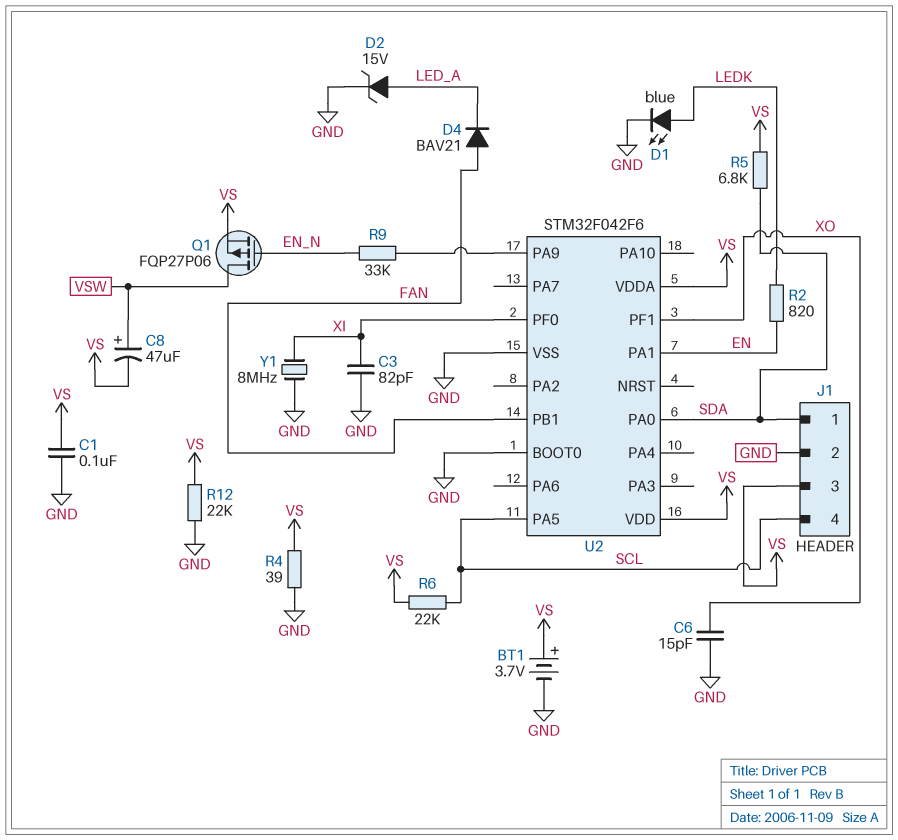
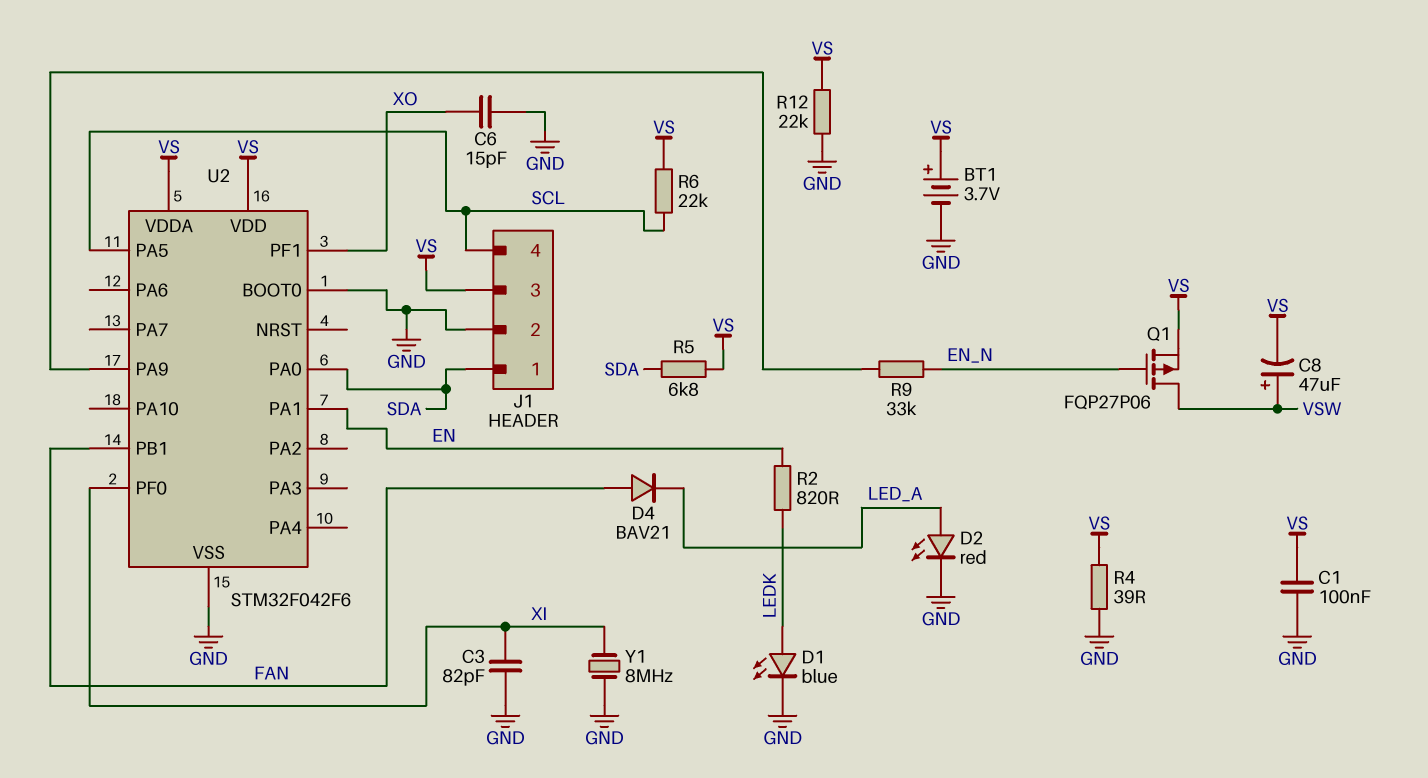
D2: zener 15V (A LED_A, K GND) -> LED red (A LED_A, K GND)

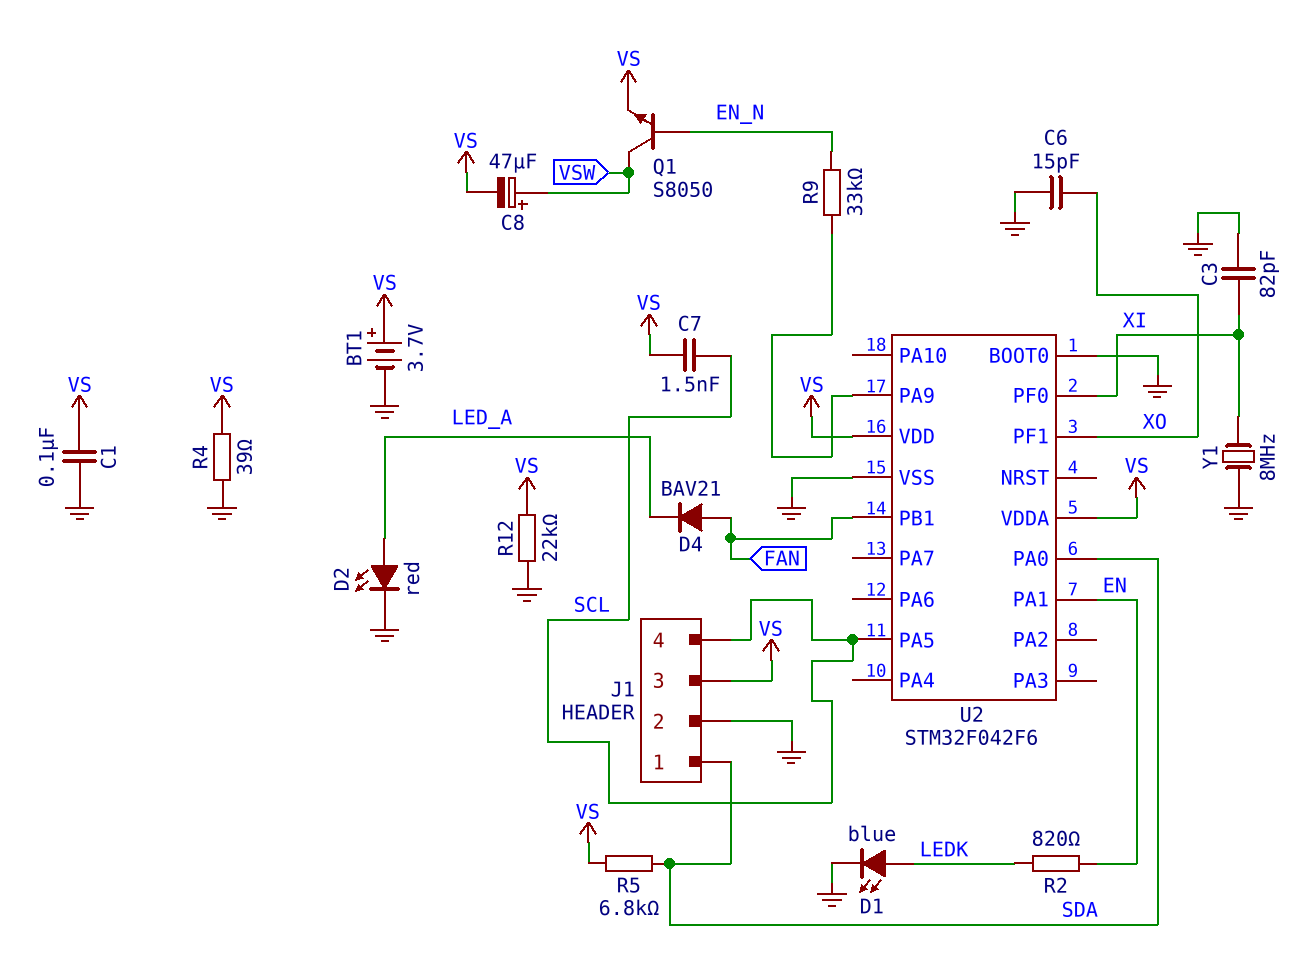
C7: none -> 1.5nF (SCL, VS)
Q1: PMOS FQP27P06 (G EN_N, D VSW, S VS) -> NPN S8050 (B EN_N, C VSW, E VS)
R6: 22k (SCL, VS) -> none

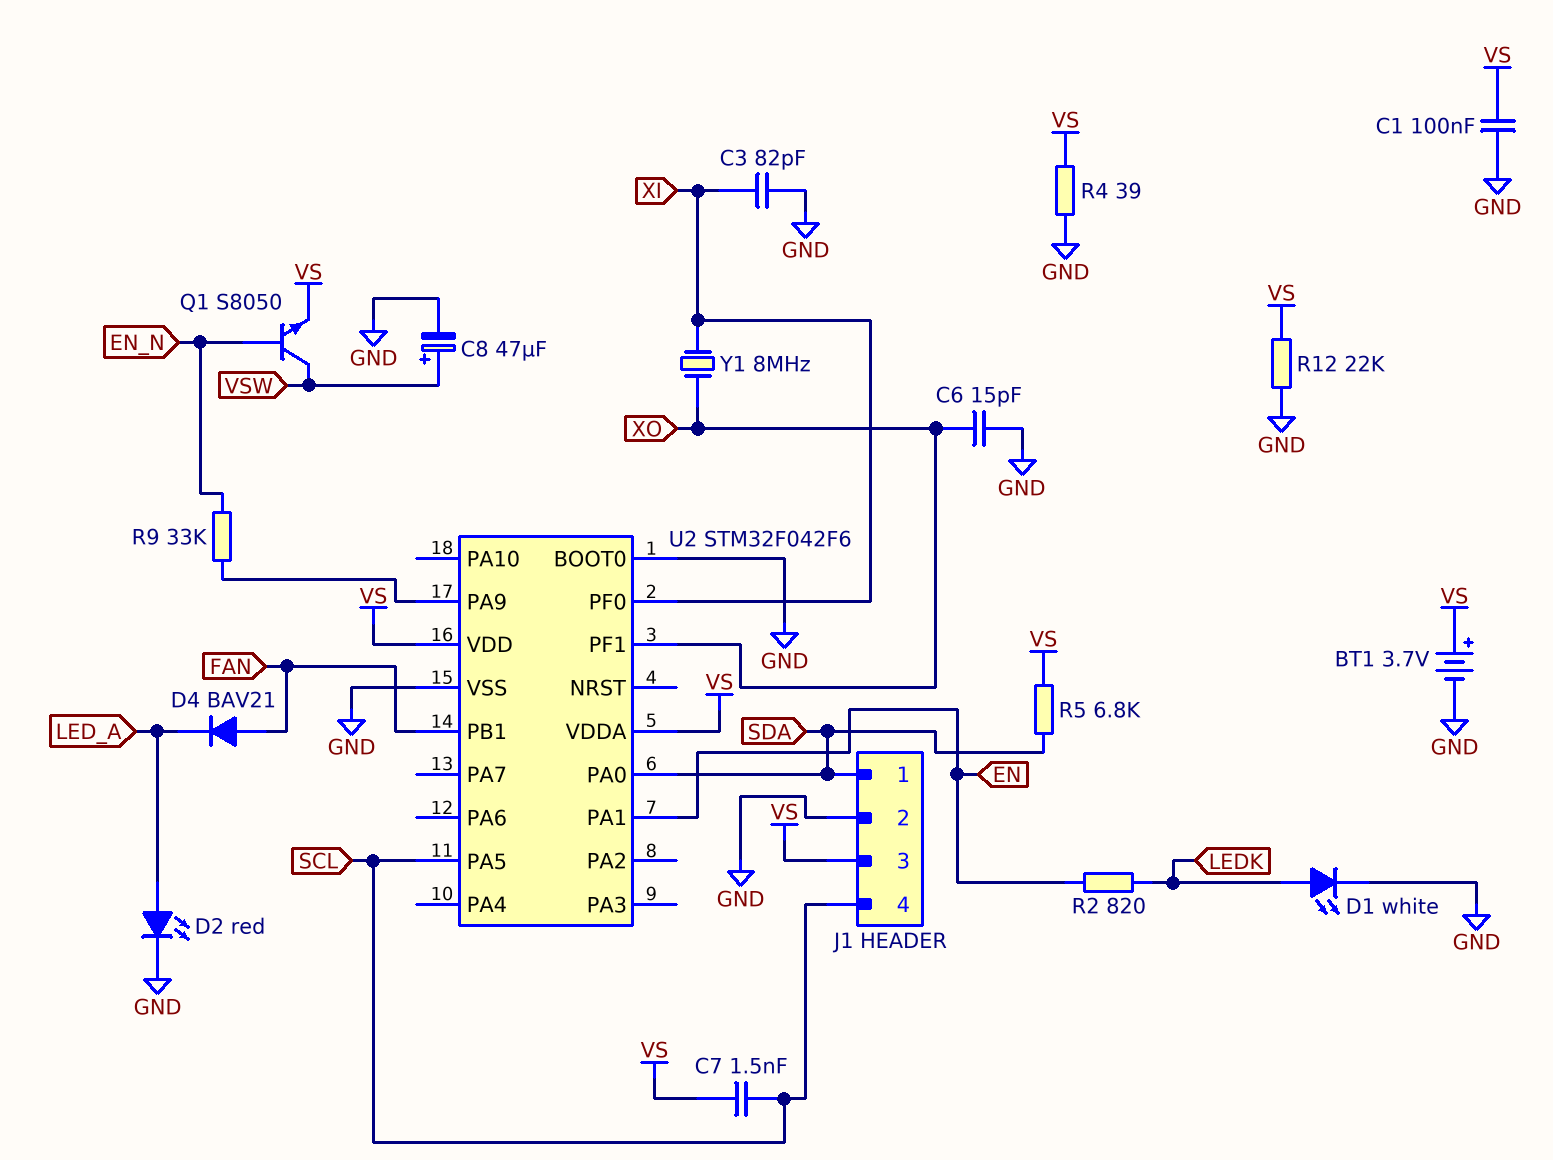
C8: 47uF (plus VSW, minus VS) -> 47uF (plus VSW, minus GND)
D1: LED blue (A LEDK, K GND) -> LED white (A LEDK, K GND)
Y1: 8MHz (GND, XI) -> 8MHz (XI, XO)

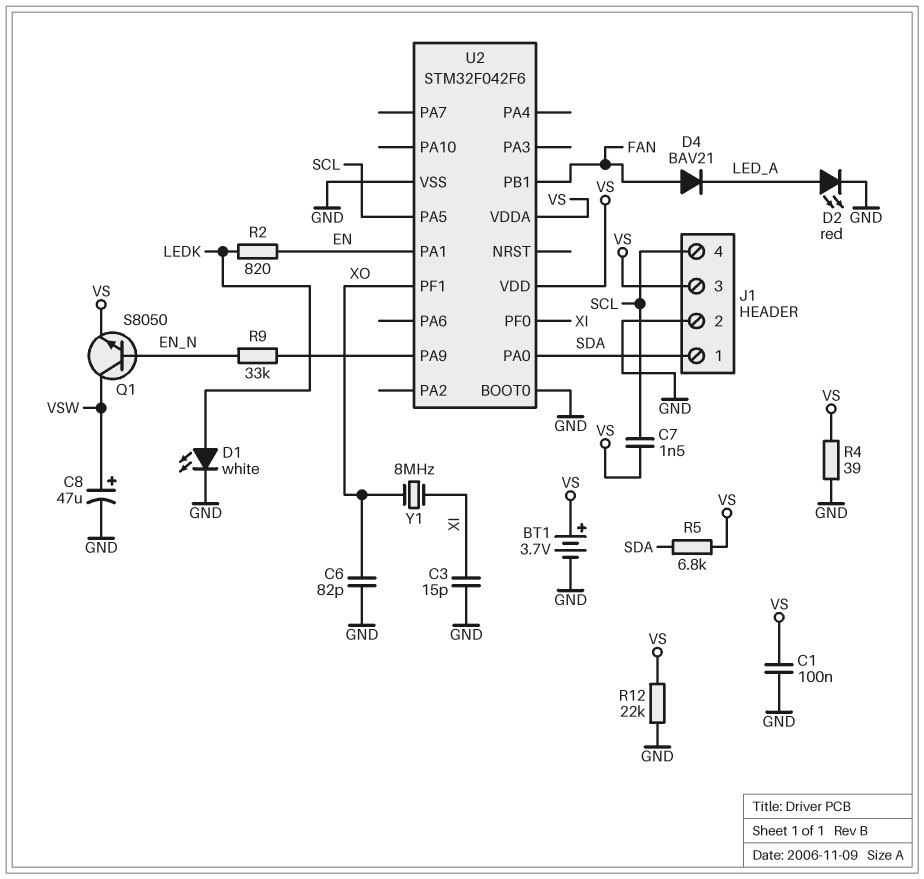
C3: 82pF (GND, XI) -> 15pF (GND, XI)
C6: 15pF (GND, XO) -> 82pF (GND, XO)

